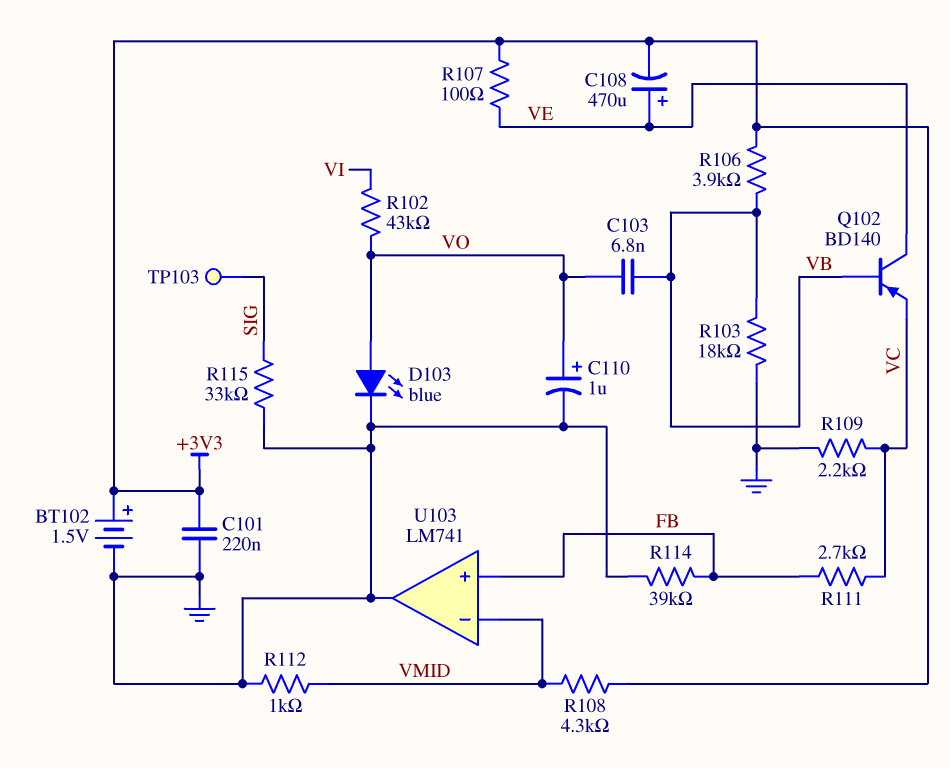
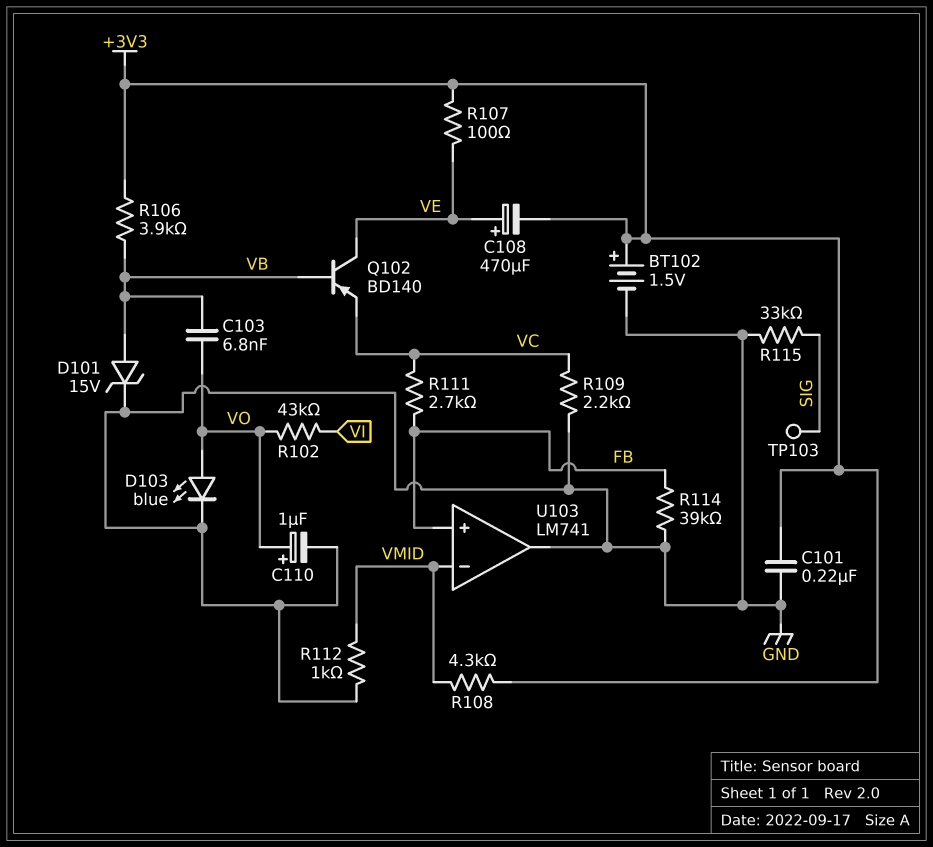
D101: none -> zener 15V (A VB, K GND)
R103: 18k (GND, VB) -> none

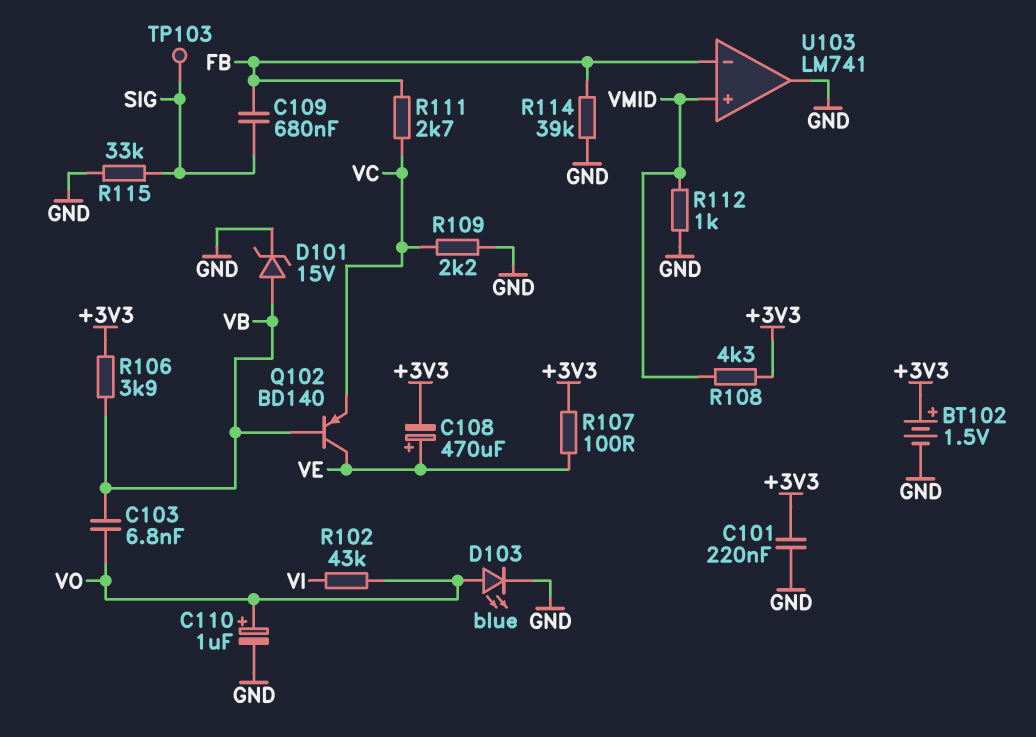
C109: none -> 680nF (FB, SIG)
U103 pin in+: FB -> VMID
U103 pin in-: VMID -> FB

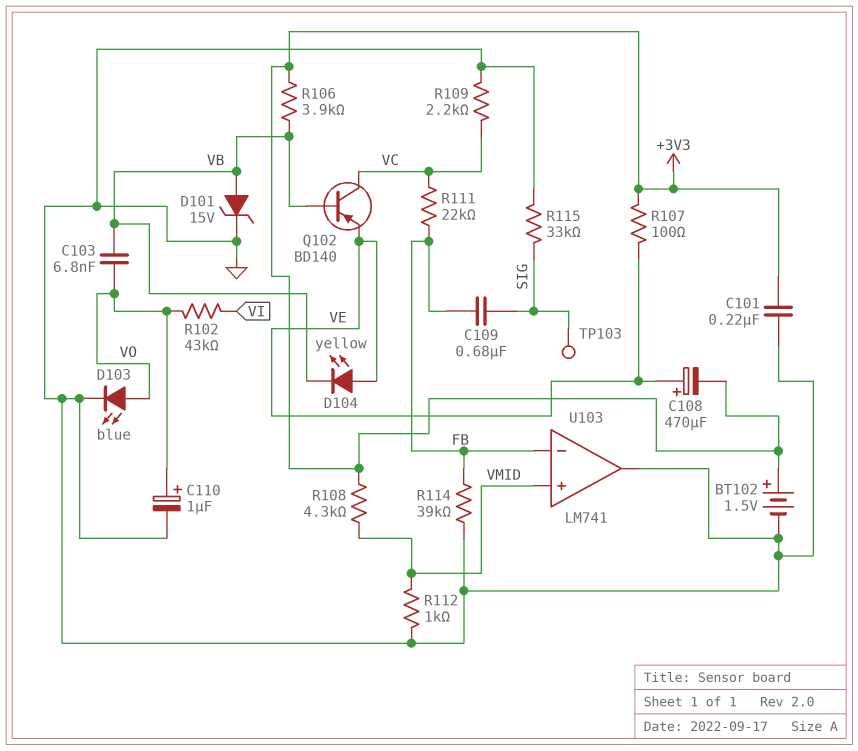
D104: none -> LED yellow (A VE, K VB)
Q102: PNP BD140 (B VB, C VE, E VC) -> PNP BD140 (B VB, C VC, E VE)
R111: 2.7k (FB, VC) -> 22k (FB, VC)

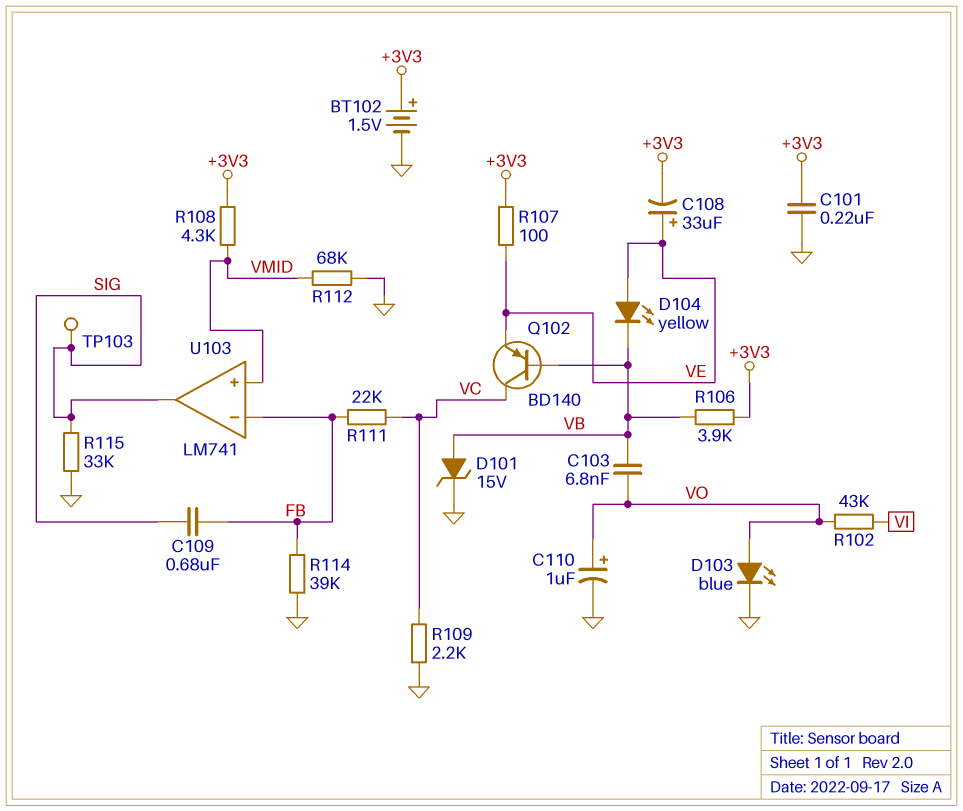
C108: 470uF (plus VE, minus +3V3) -> 33uF (plus VE, minus +3V3)
R112: 1k (GND, VMID) -> 68k (GND, VMID)
U103 pin out: GND -> SIG

